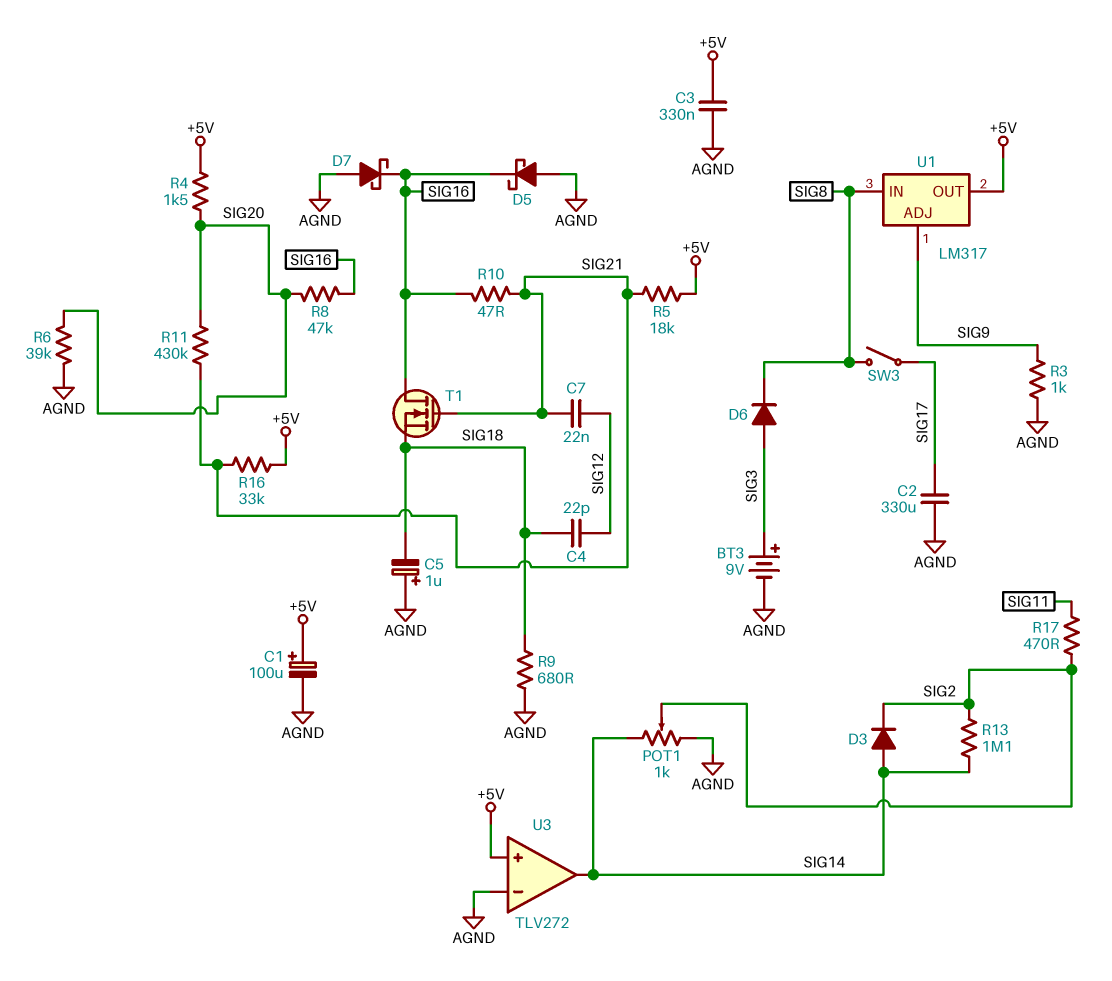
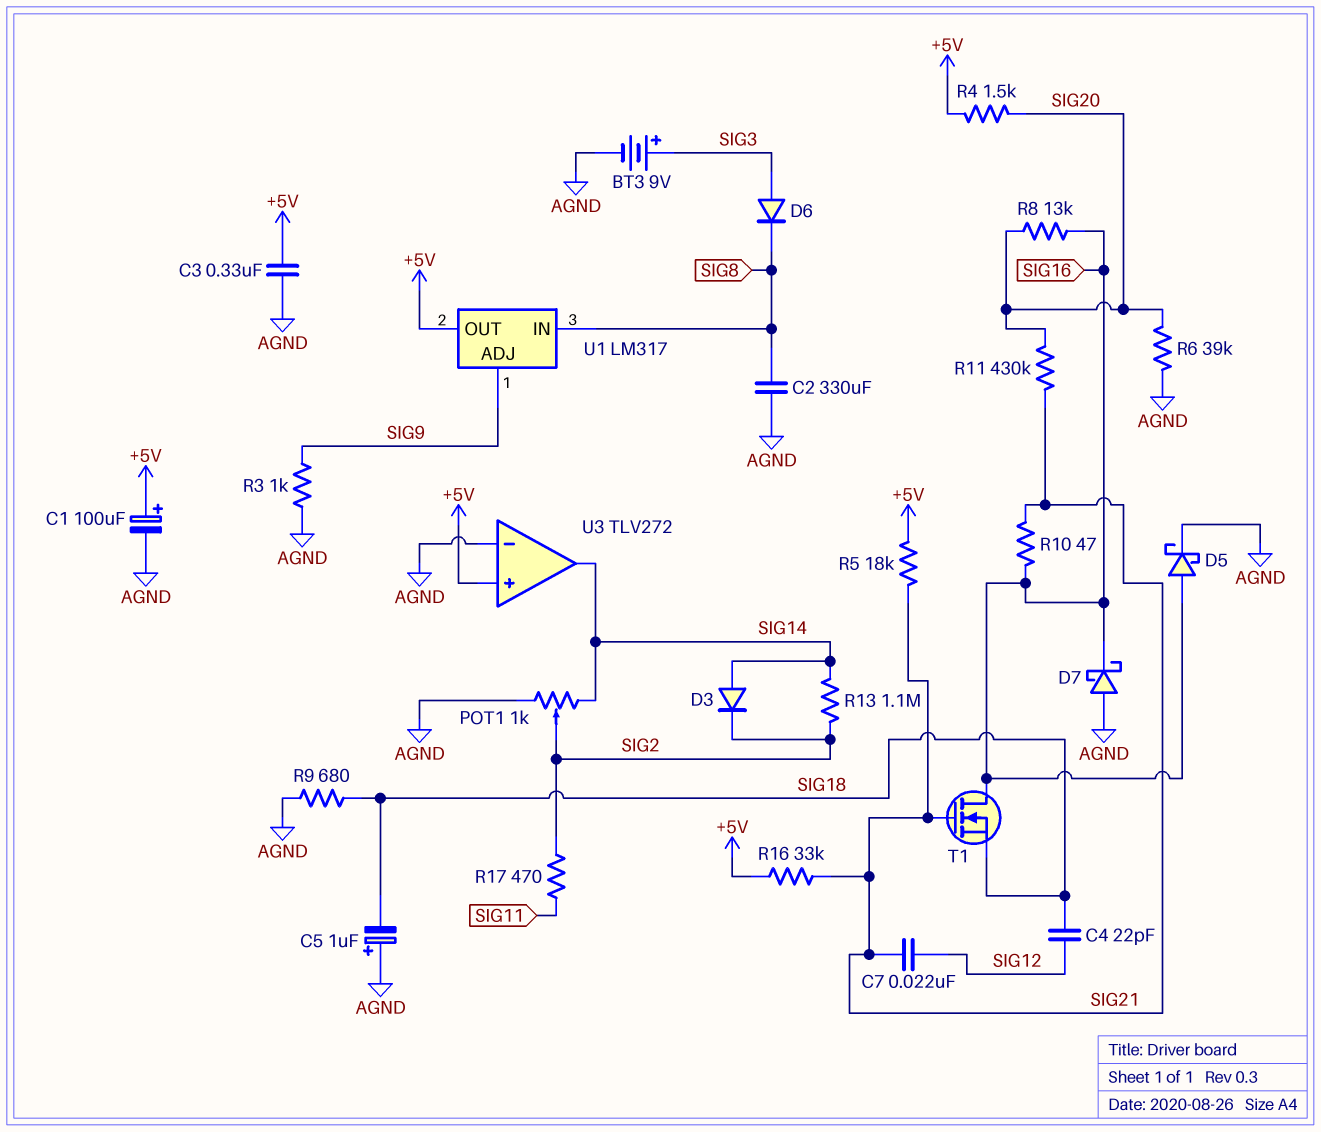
C2: 330uF (AGND, SIG17) -> 330uF (AGND, SIG8)
D5: schottky (A AGND, K SIG16) -> schottky (A SIG16, K AGND)
R8: 47k (SIG16, SIG20) -> 13k (SIG16, SIG20)
SW3: switch (SIG8, SIG17) -> none

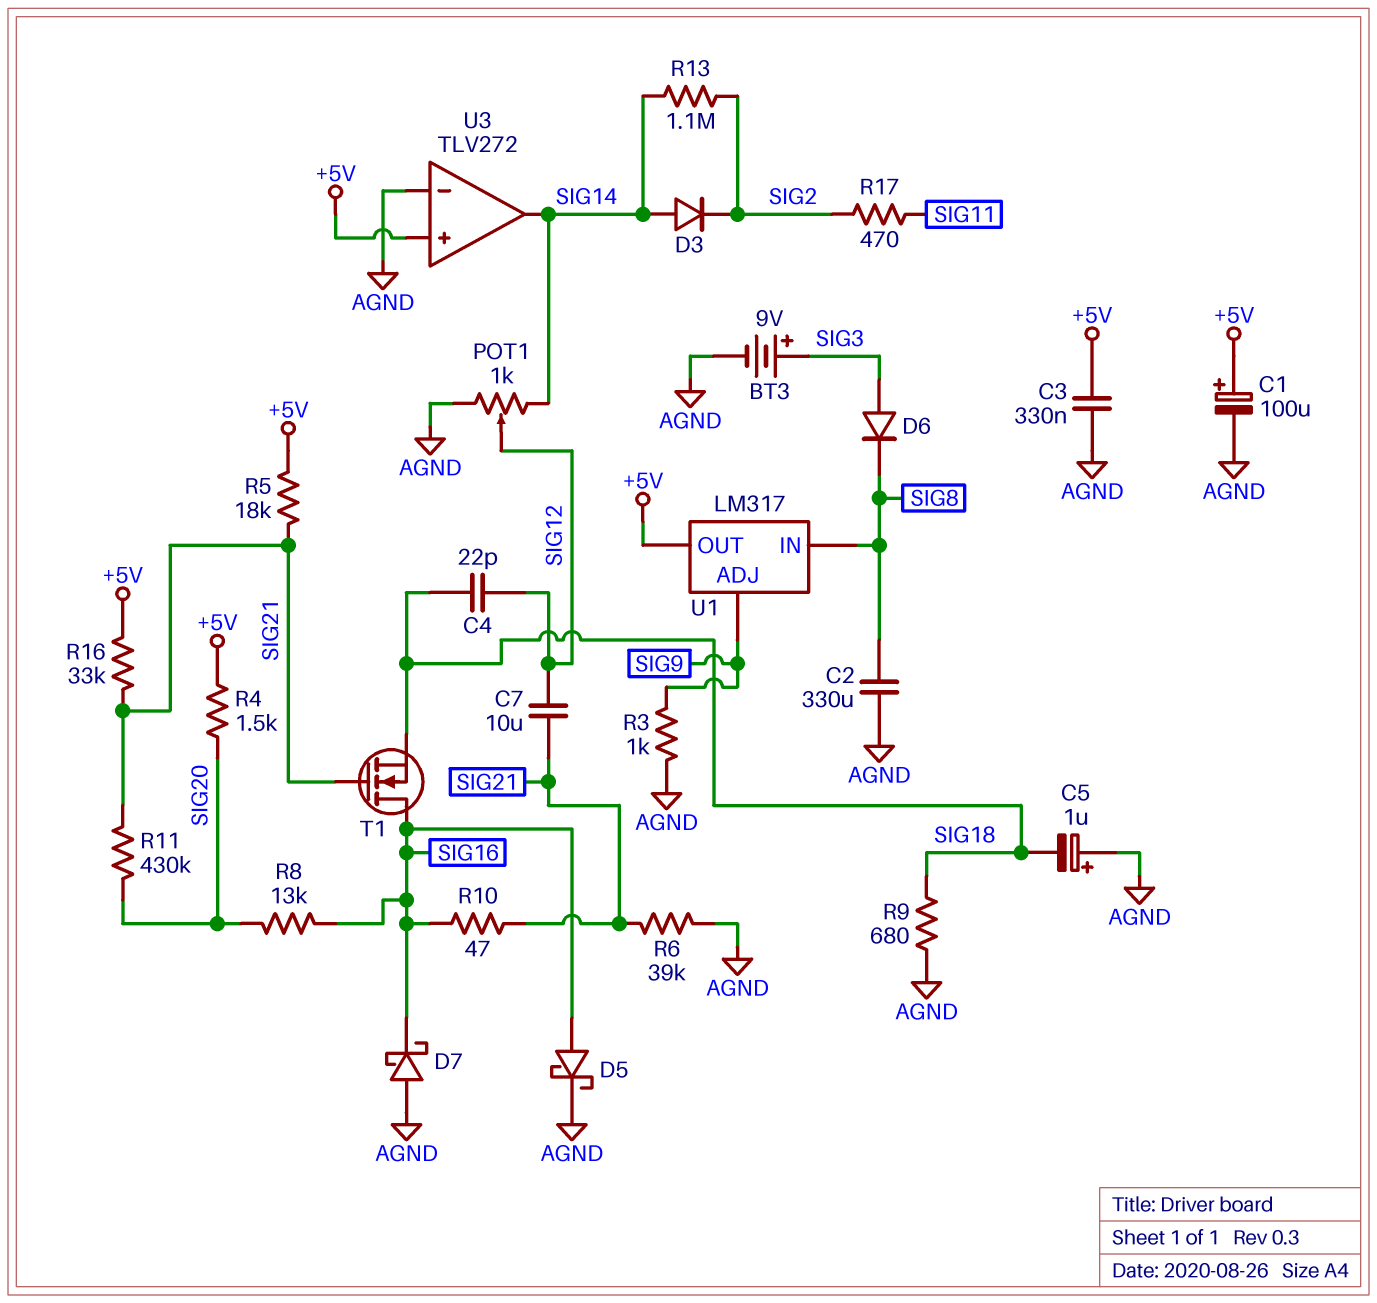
C7: 22nF (SIG12, SIG21) -> 10uF (SIG12, SIG21)
POT1: 1k (AGND, SIG14, wiper SIG2) -> 1k (AGND, SIG14, wiper SIG12)
R6: 39k (AGND, SIG20) -> 39k (AGND, SIG21)

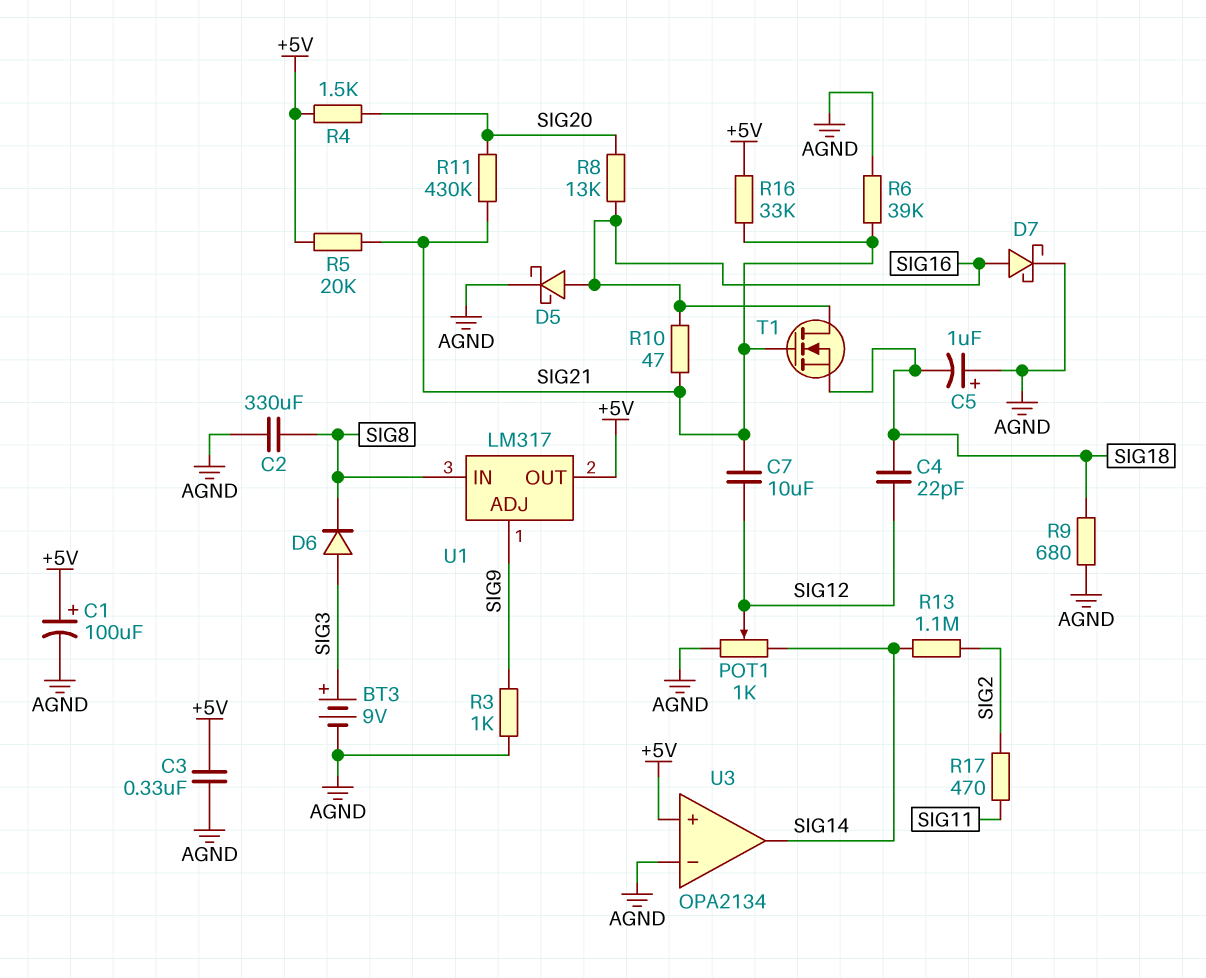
D3: diode (A SIG14, K SIG2) -> none
D7: schottky (A AGND, K SIG16) -> schottky (A SIG16, K AGND)
R5: 18k (+5V, SIG21) -> 20k (+5V, SIG21)
U3: TLV272 -> OPA2134

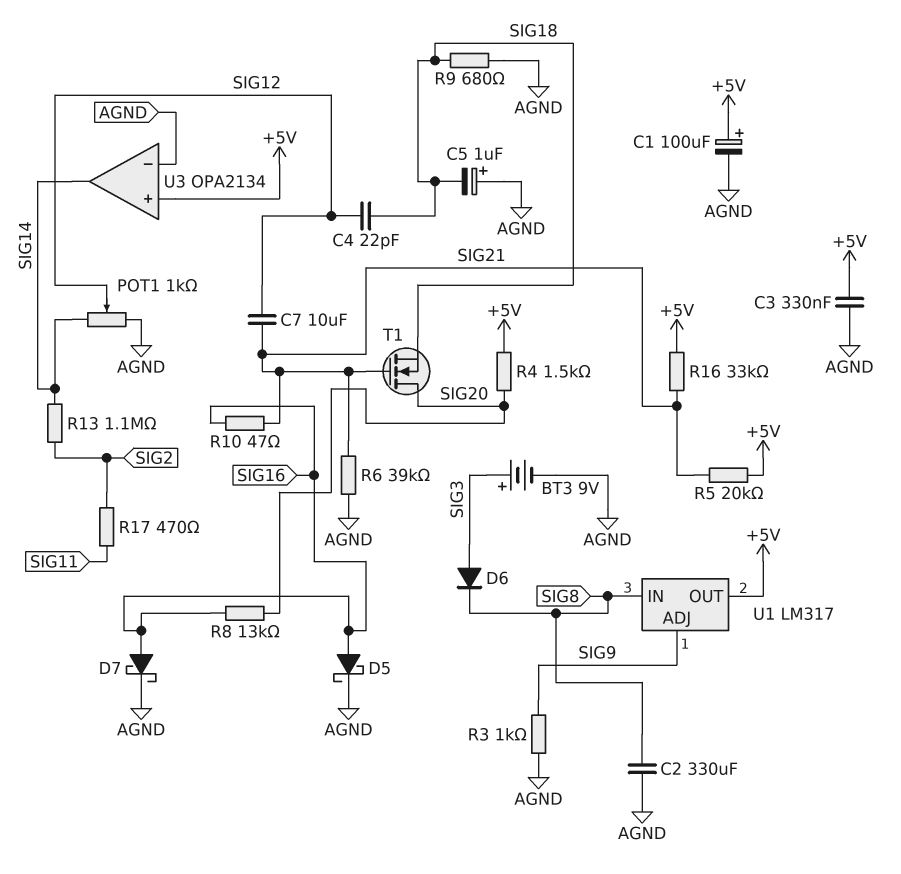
R11: 430k (SIG20, SIG21) -> none
T1: NMOS (G SIG21, D SIG16, S SIG18) -> NMOS (G SIG21, D SIG20, S SIG18)

